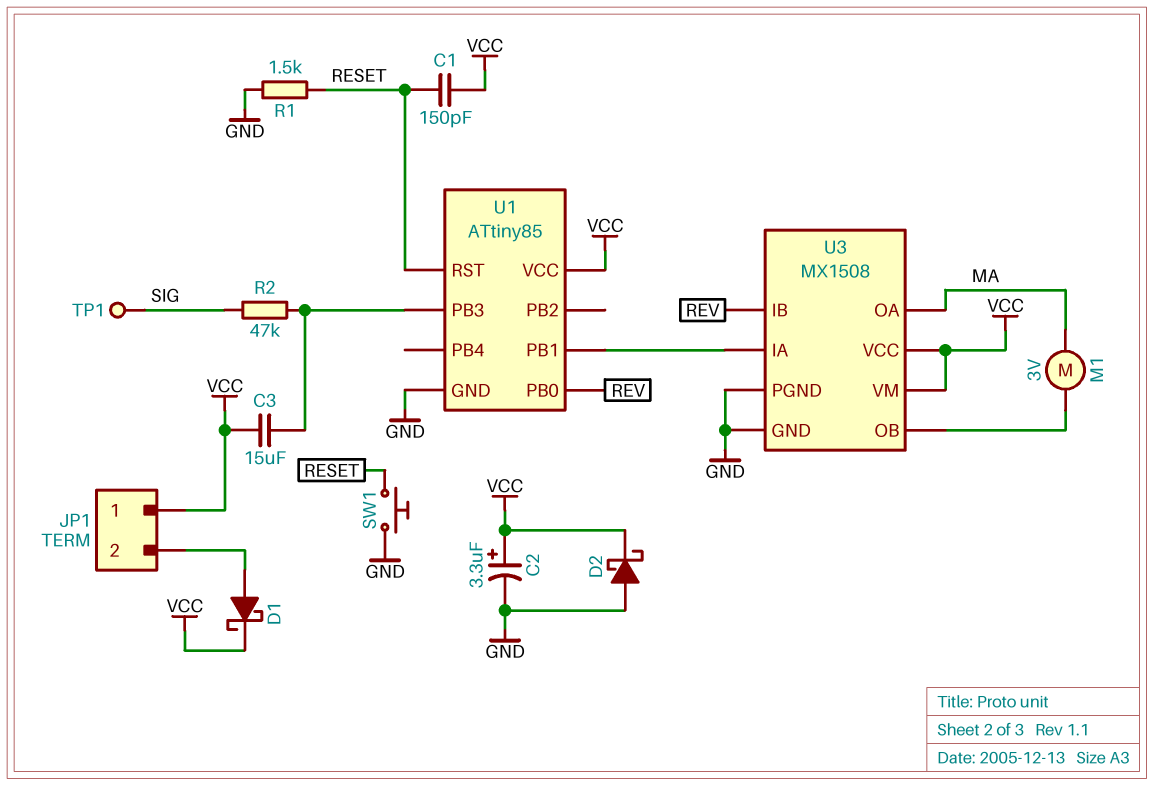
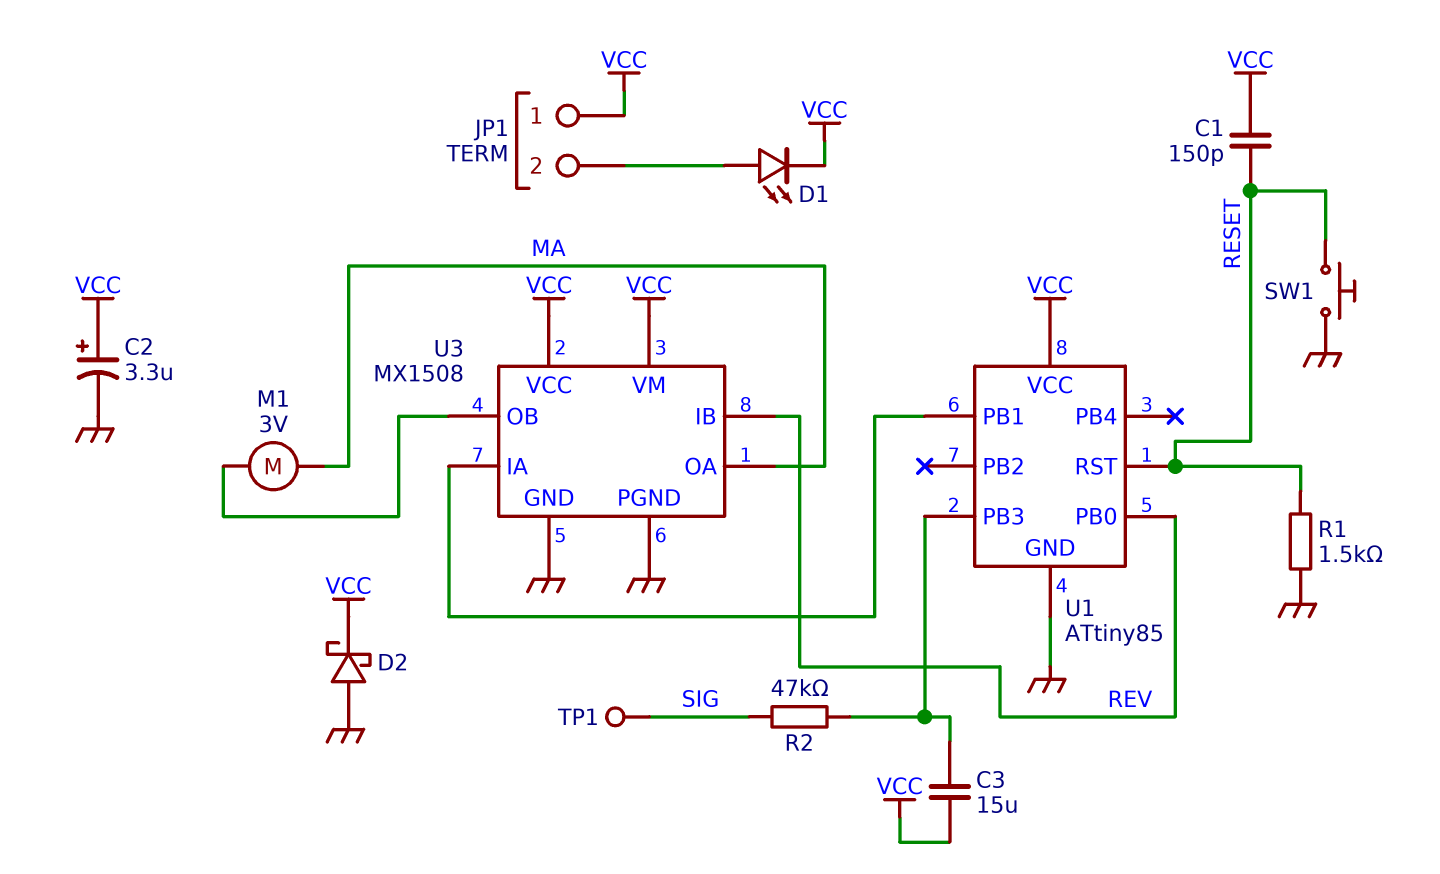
D1: schottky (A JP1/2, K VCC) -> LED (A JP1/2, K VCC)

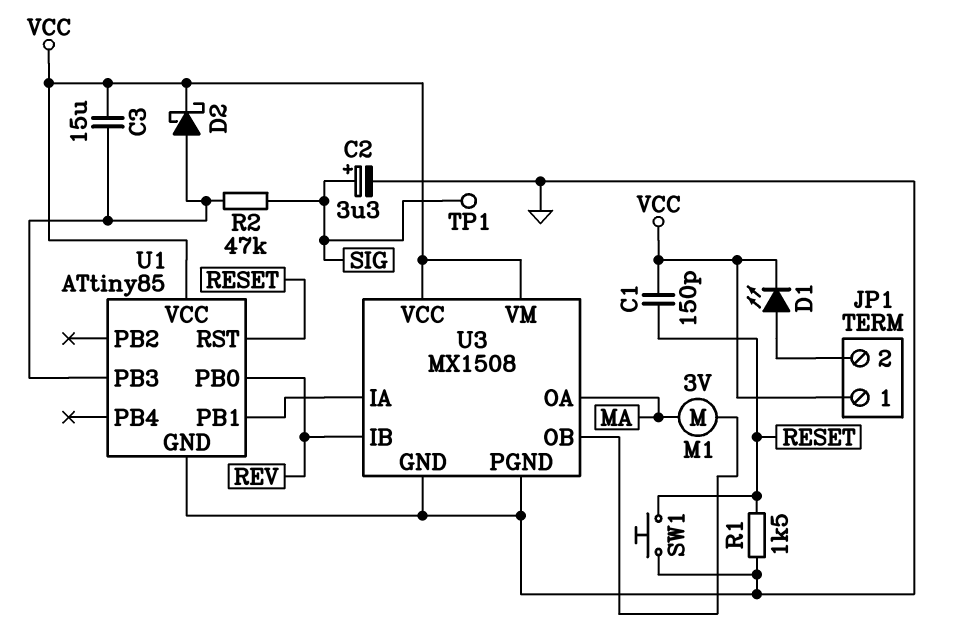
C2: 3.3uF (plus VCC, minus GND) -> 3.3uF (plus SIG, minus GND)
D2: schottky (A GND, K VCC) -> schottky (A U1/PB3, K VCC)

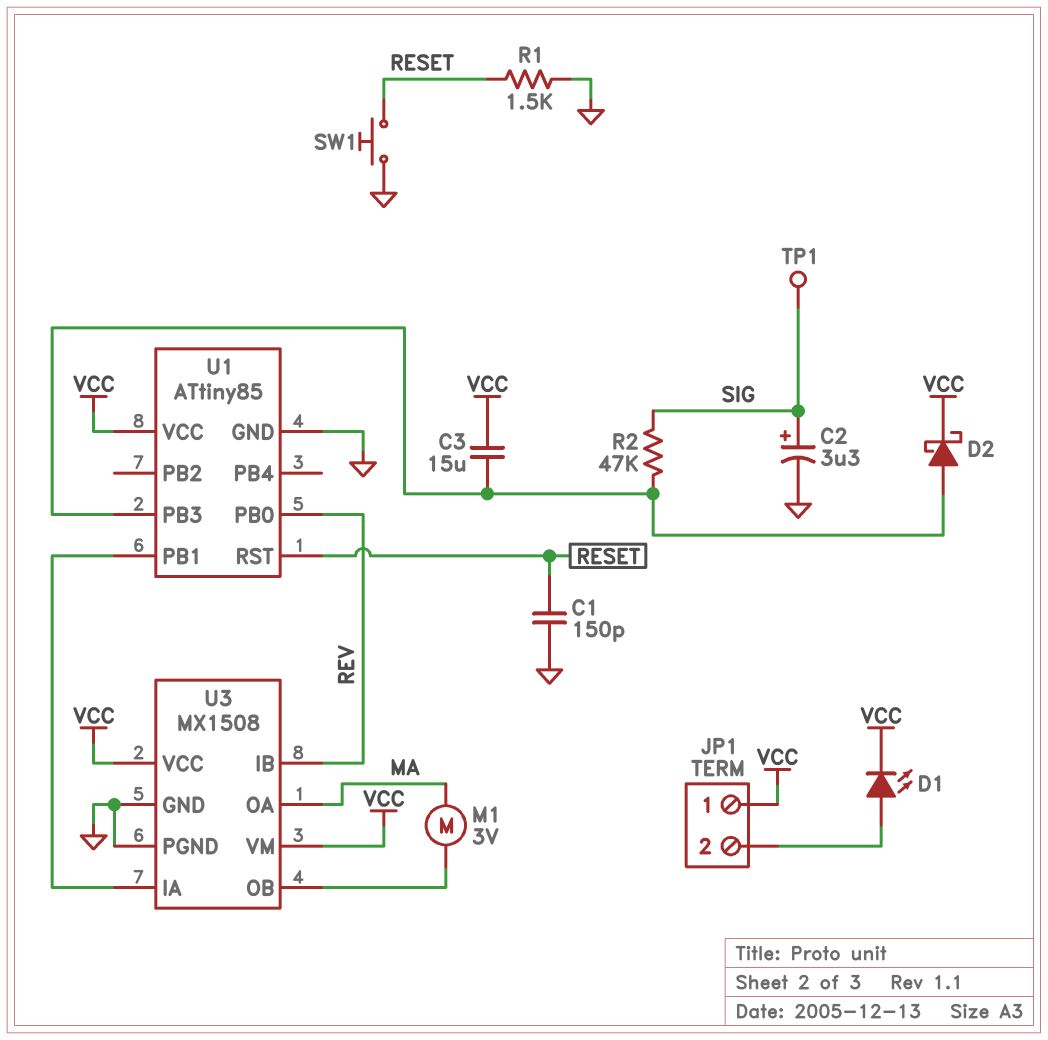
C1: 150pF (RESET, VCC) -> 150pF (GND, RESET)

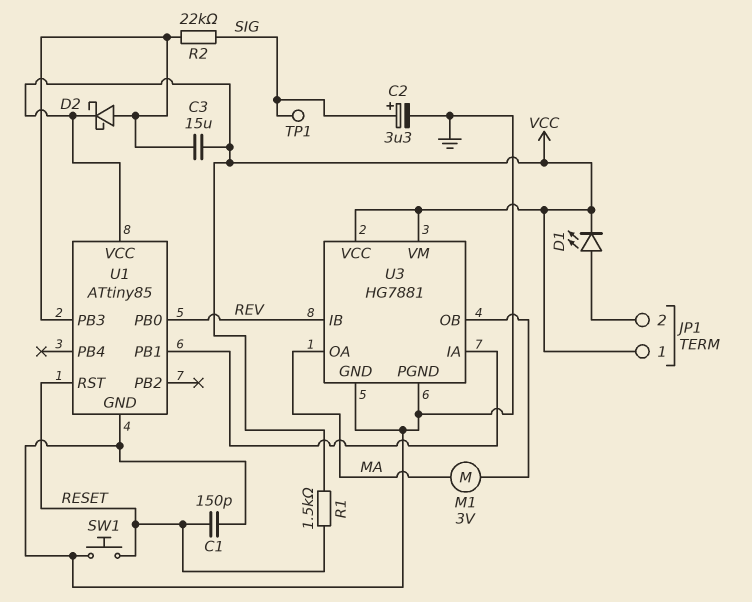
R1: 1.5k (GND, RESET) -> 1.5k (RESET, VCC)
R2: 47k (SIG, U1/PB3) -> 22k (SIG, U1/PB3)
U3: MX1508 -> HG7881

